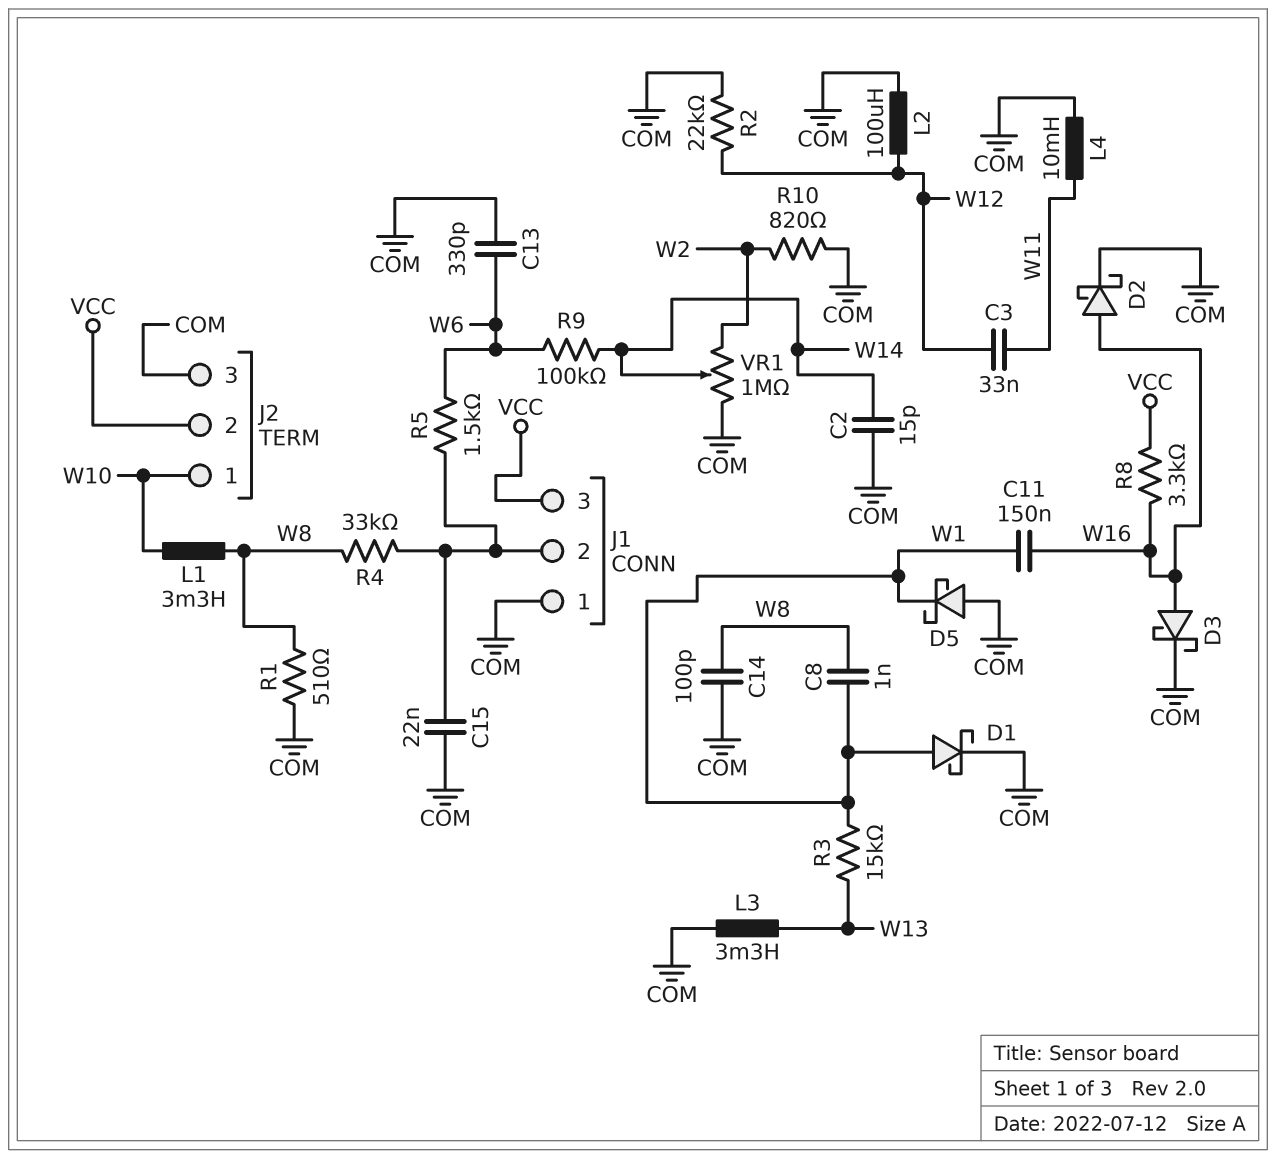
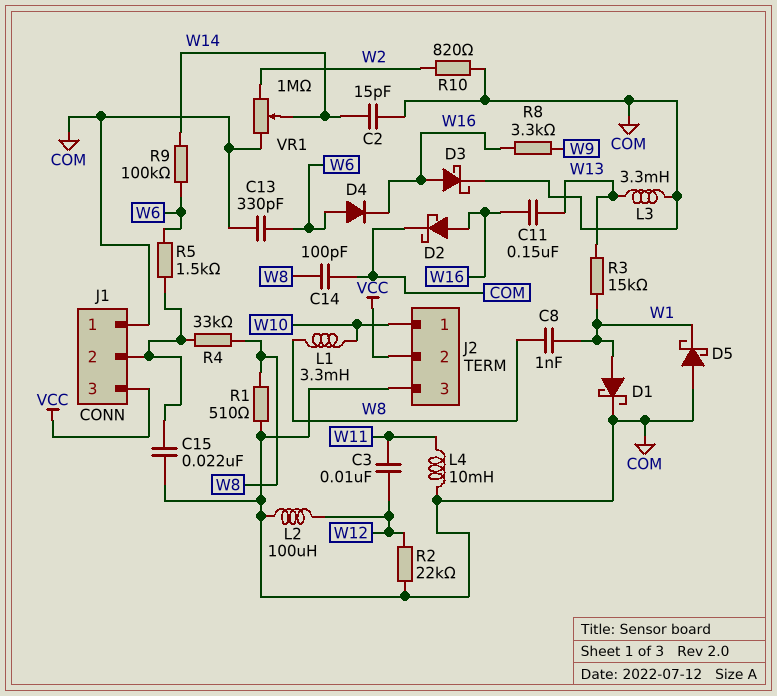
C3: 33nF (W11, W12) -> 10nF (W11, W12)
C11: 150nF (W1, W16) -> 150nF (W13, W16)
D4: none -> diode (A W6, K W16)
R8: 3.3k (VCC, W16) -> 3.3k (W9, W16)

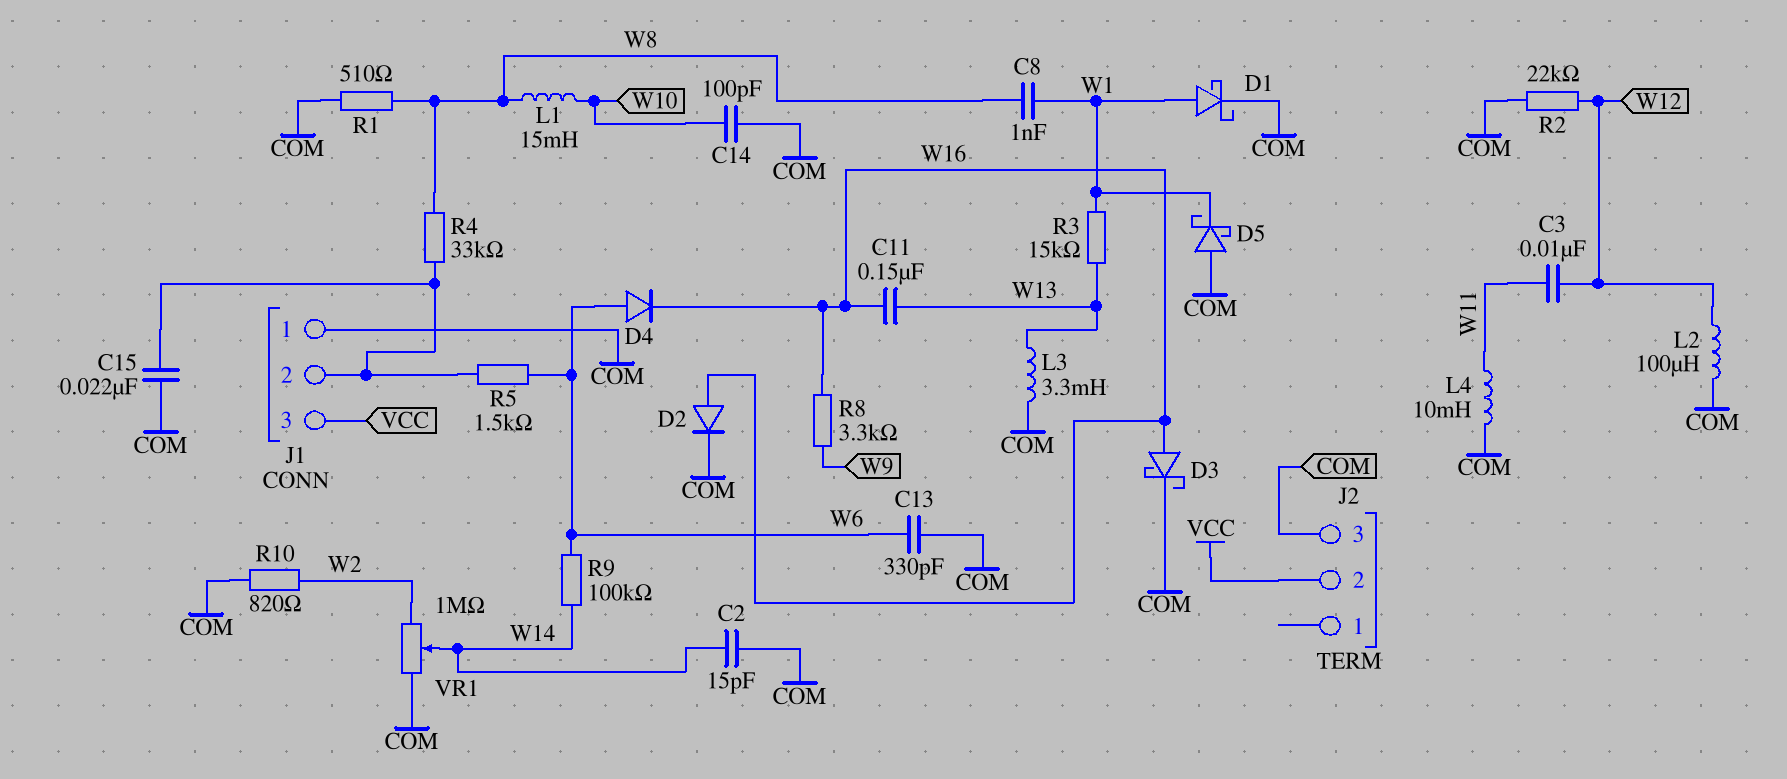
C14: 100pF (COM, W8) -> 100pF (COM, W10)
D2: schottky (A W16, K COM) -> diode (A W16, K COM)
J2 pin 1: W10 -> none
L1: 3.3mH (W8, W10) -> 15mH (W8, W10)

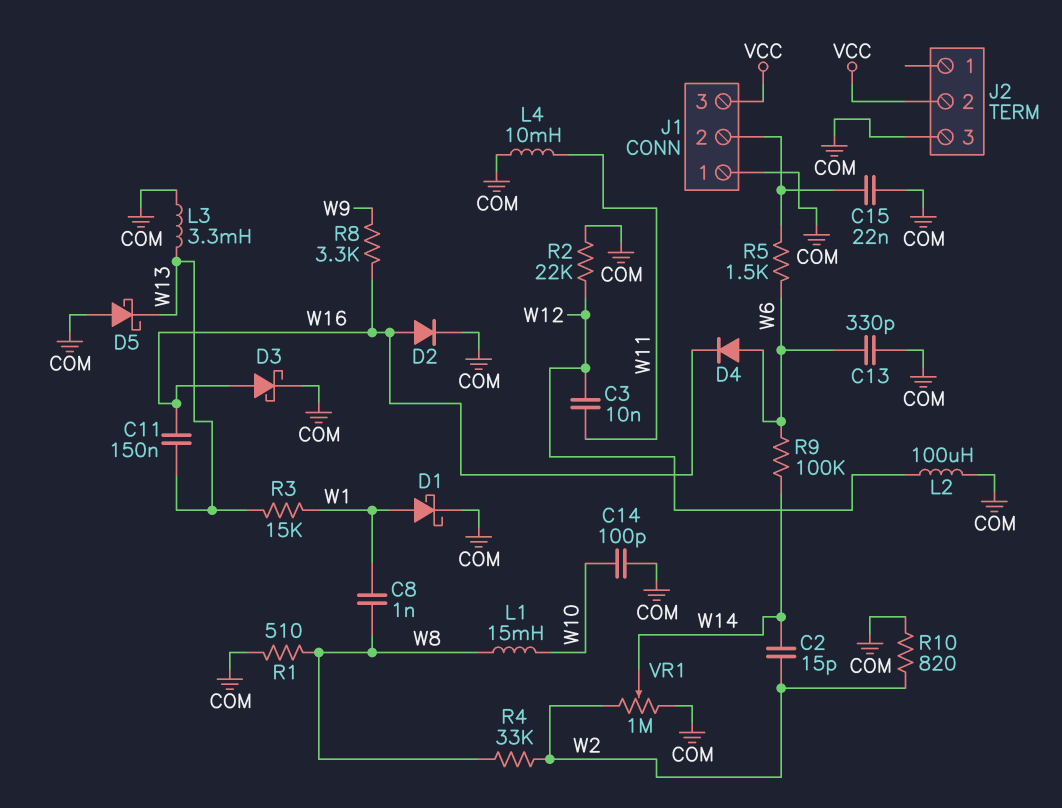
C2: 15pF (COM, W14) -> 15pF (W2, W14)
D5: schottky (A COM, K W1) -> schottky (A COM, K W13)
R4: 33k (J1/2, W8) -> 33k (W2, W8)

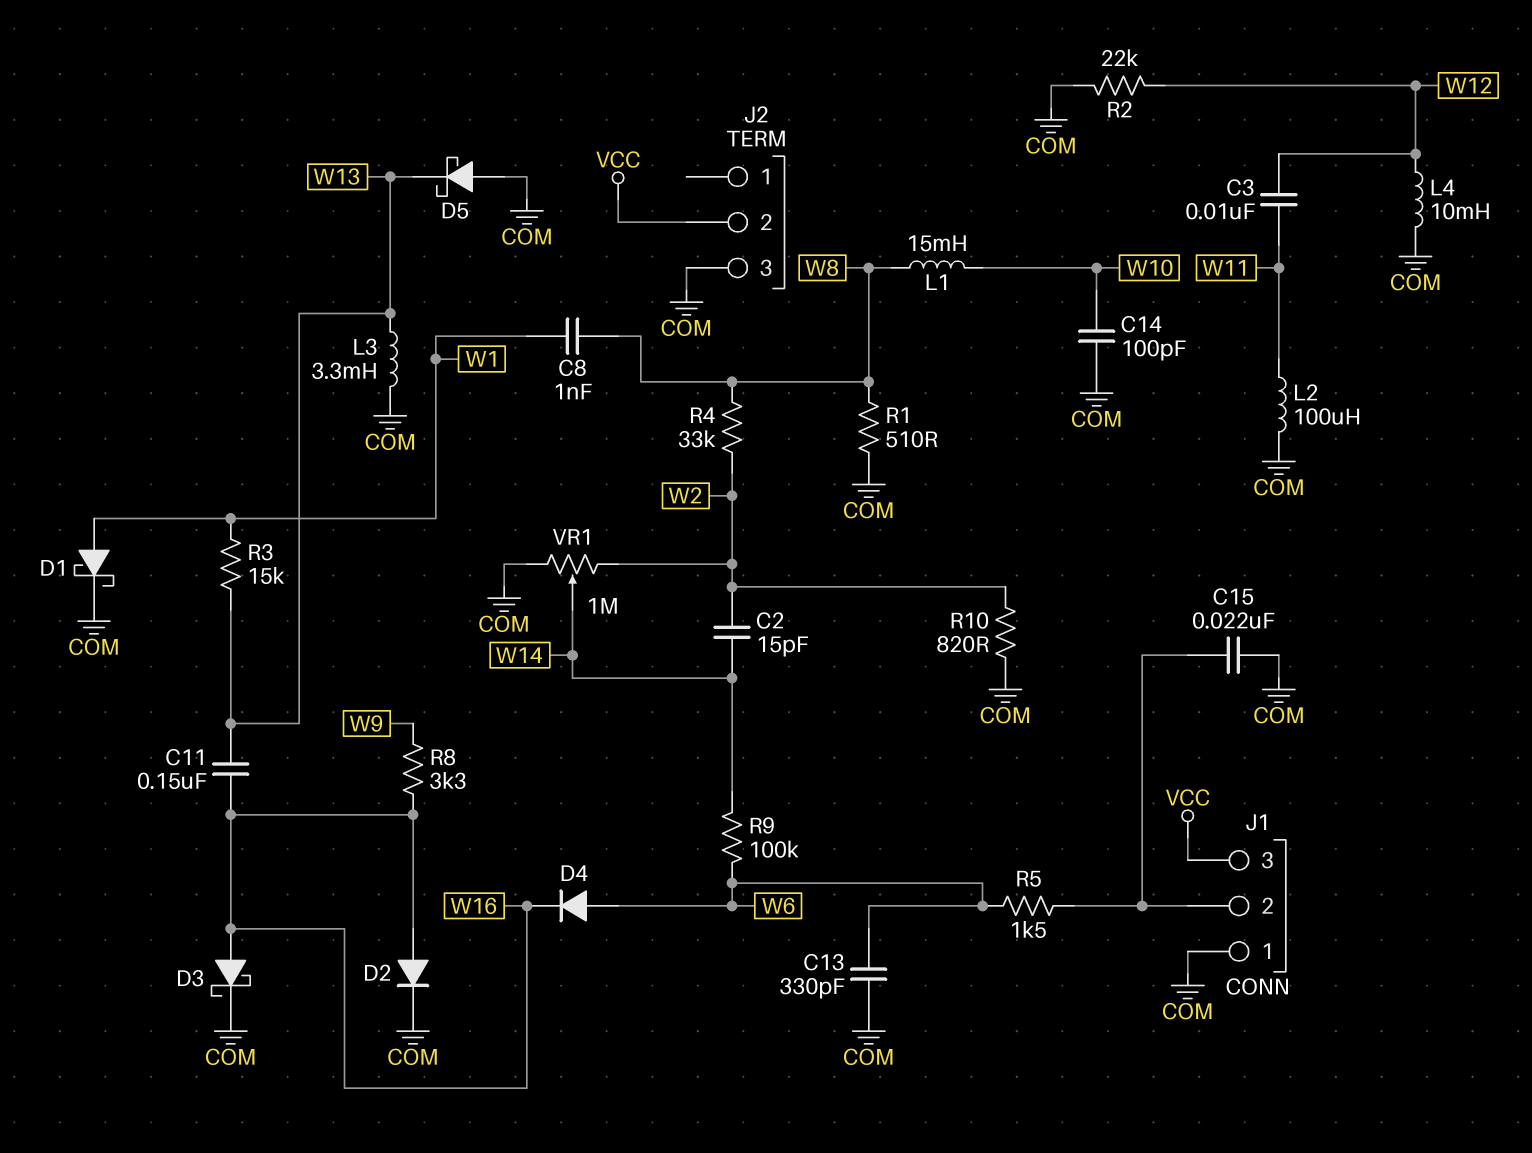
L2: 100uH (COM, W12) -> 100uH (COM, W11)
L4: 10mH (COM, W11) -> 10mH (COM, W12)

